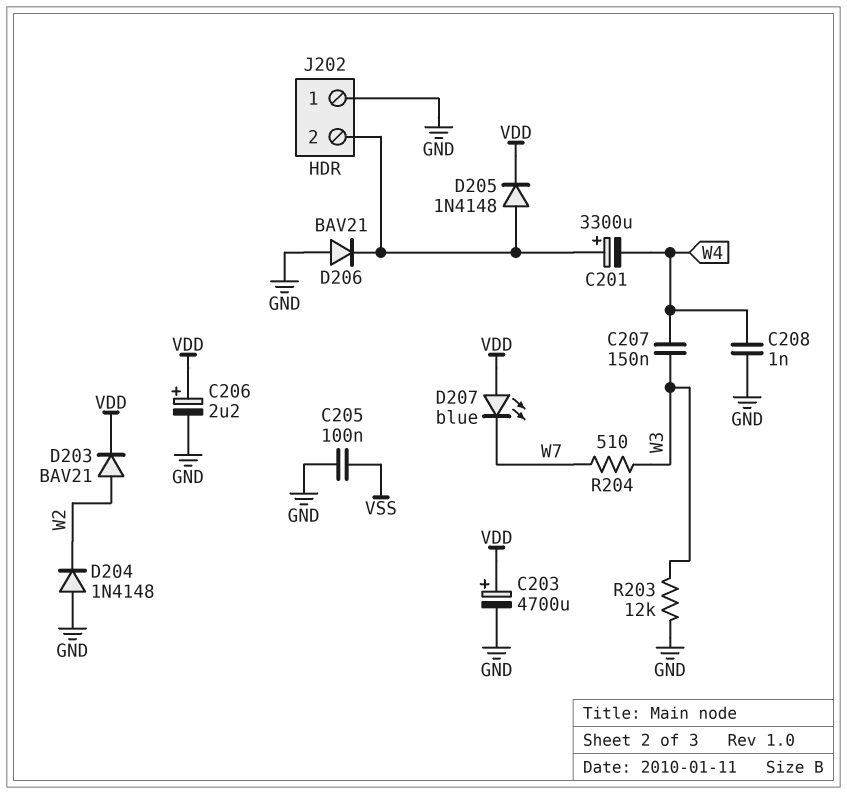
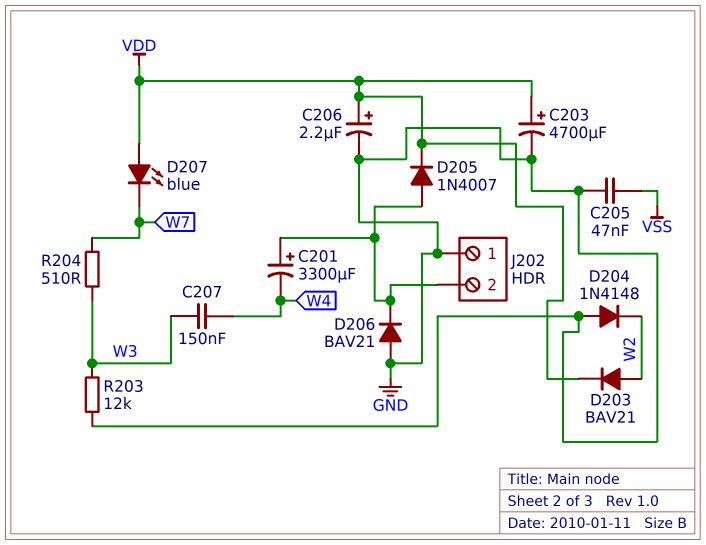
C205: 100nF (GND, VSS) -> 47nF (GND, VSS)
C208: 1nF (GND, W4) -> none
D205: diode 1N4148 (A J202/2, K VDD) -> diode 1N4007 (A J202/2, K VDD)

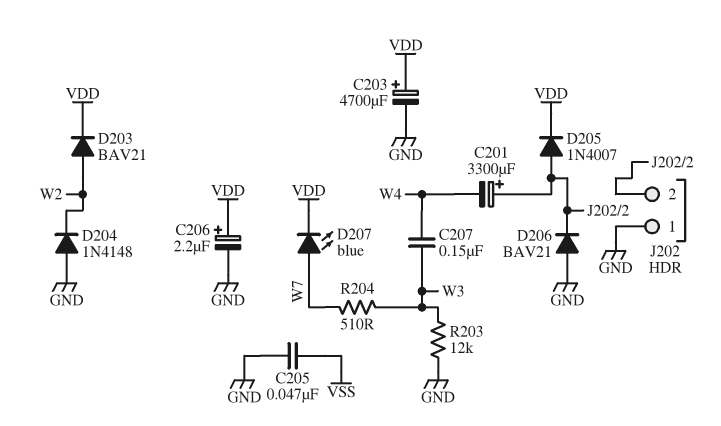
D207: LED blue (A VDD, K W7) -> LED blue (A W7, K VDD)

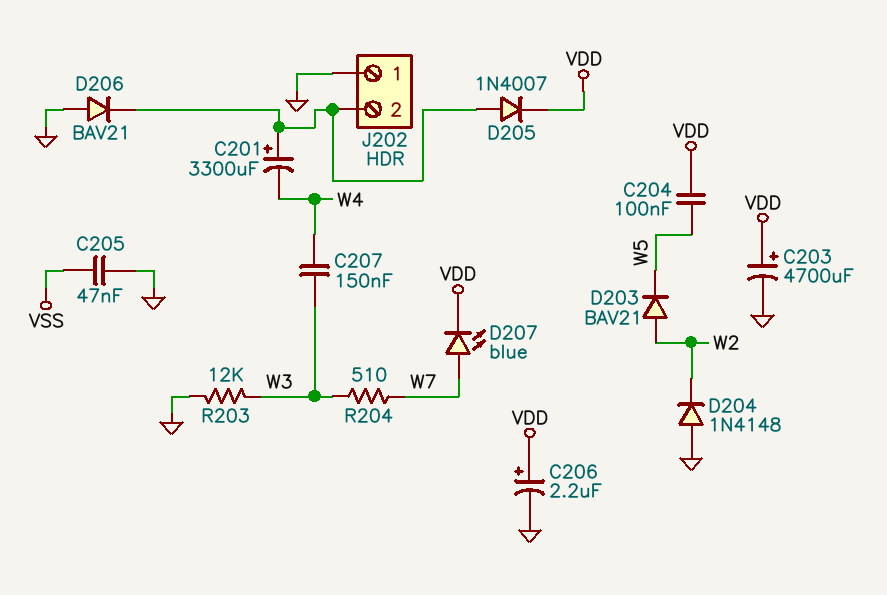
C204: none -> 100nF (VDD, W5)
D203: diode BAV21 (A W2, K VDD) -> diode BAV21 (A W2, K W5)

